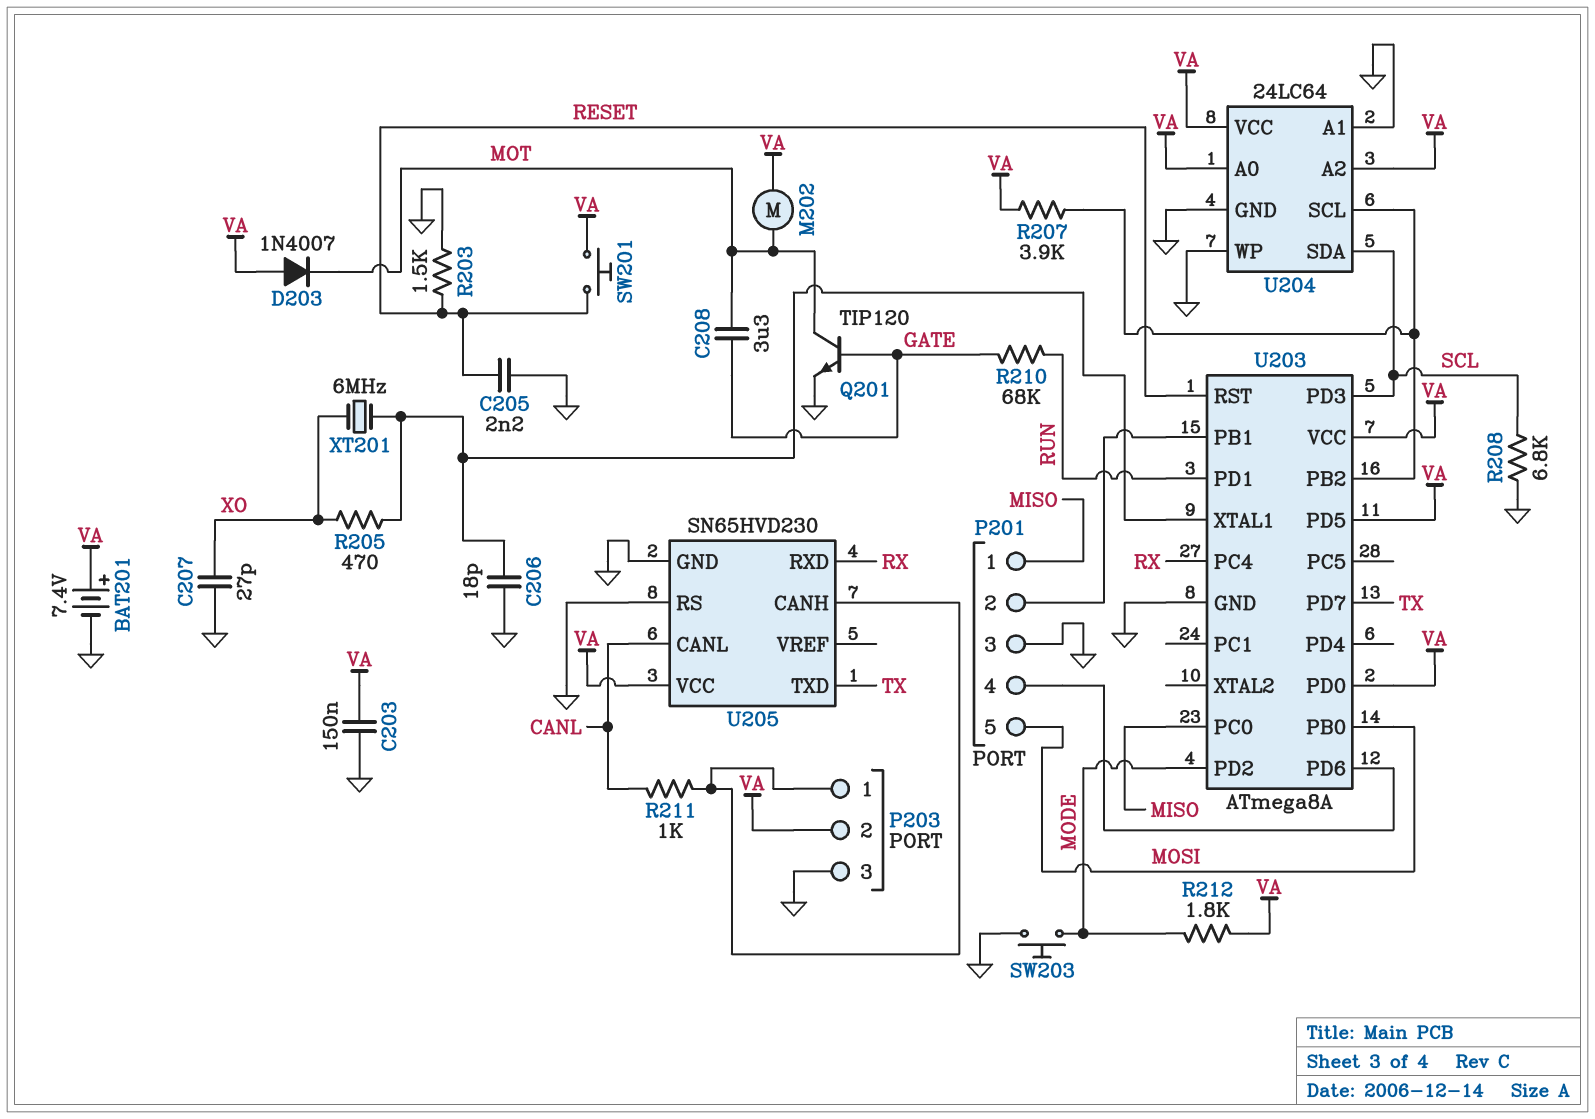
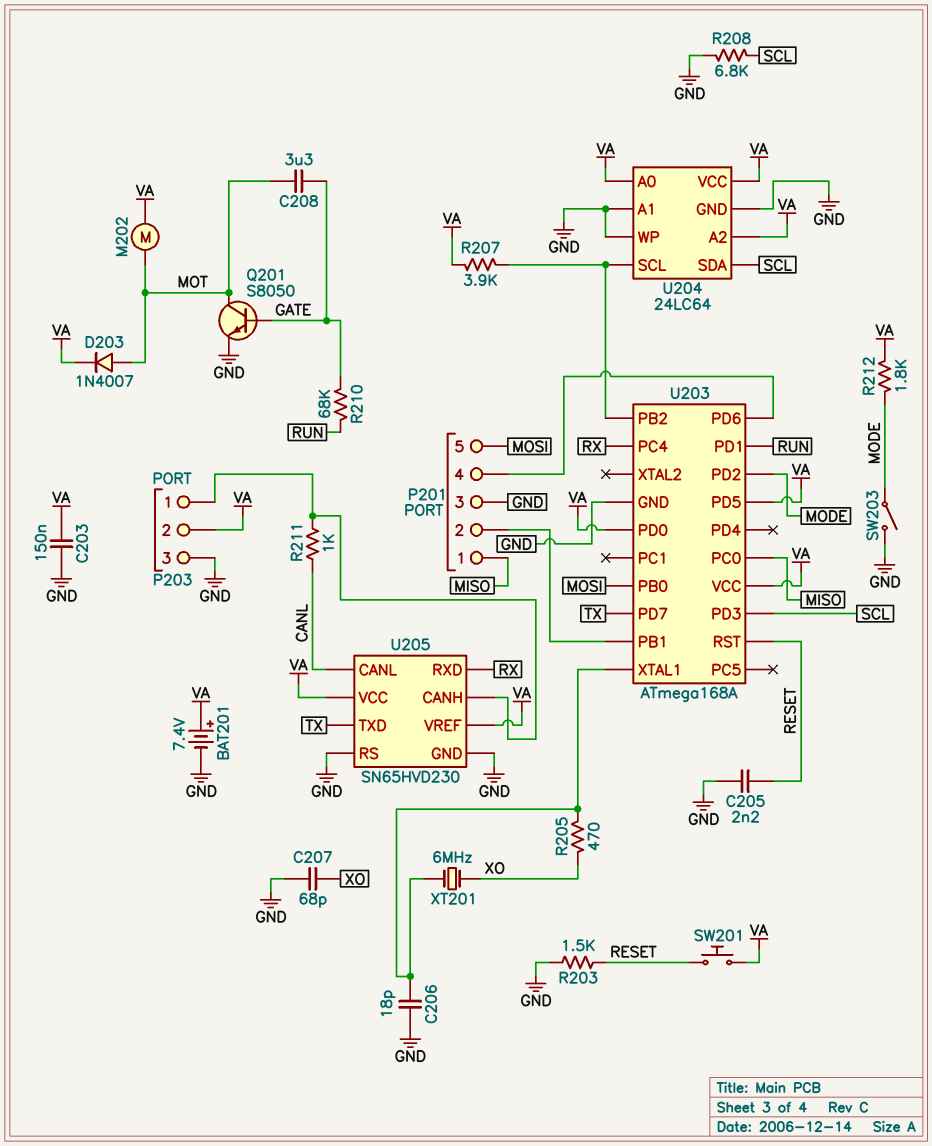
C207: 27pF (GND, XO) -> 68pF (GND, XO)
D203: diode 1N4007 (A VA, K MOT) -> diode 1N4007 (A MOT, K VA)
Q201: NPN TIP120 (B GATE, C MOT, E GND) -> NPN S8050 (B GATE, C MOT, E GND)
SW203: button (GND, MODE) -> switch (GND, MODE)
U203: ATmega8A -> ATmega168A
U205 pin VREF: none -> VA

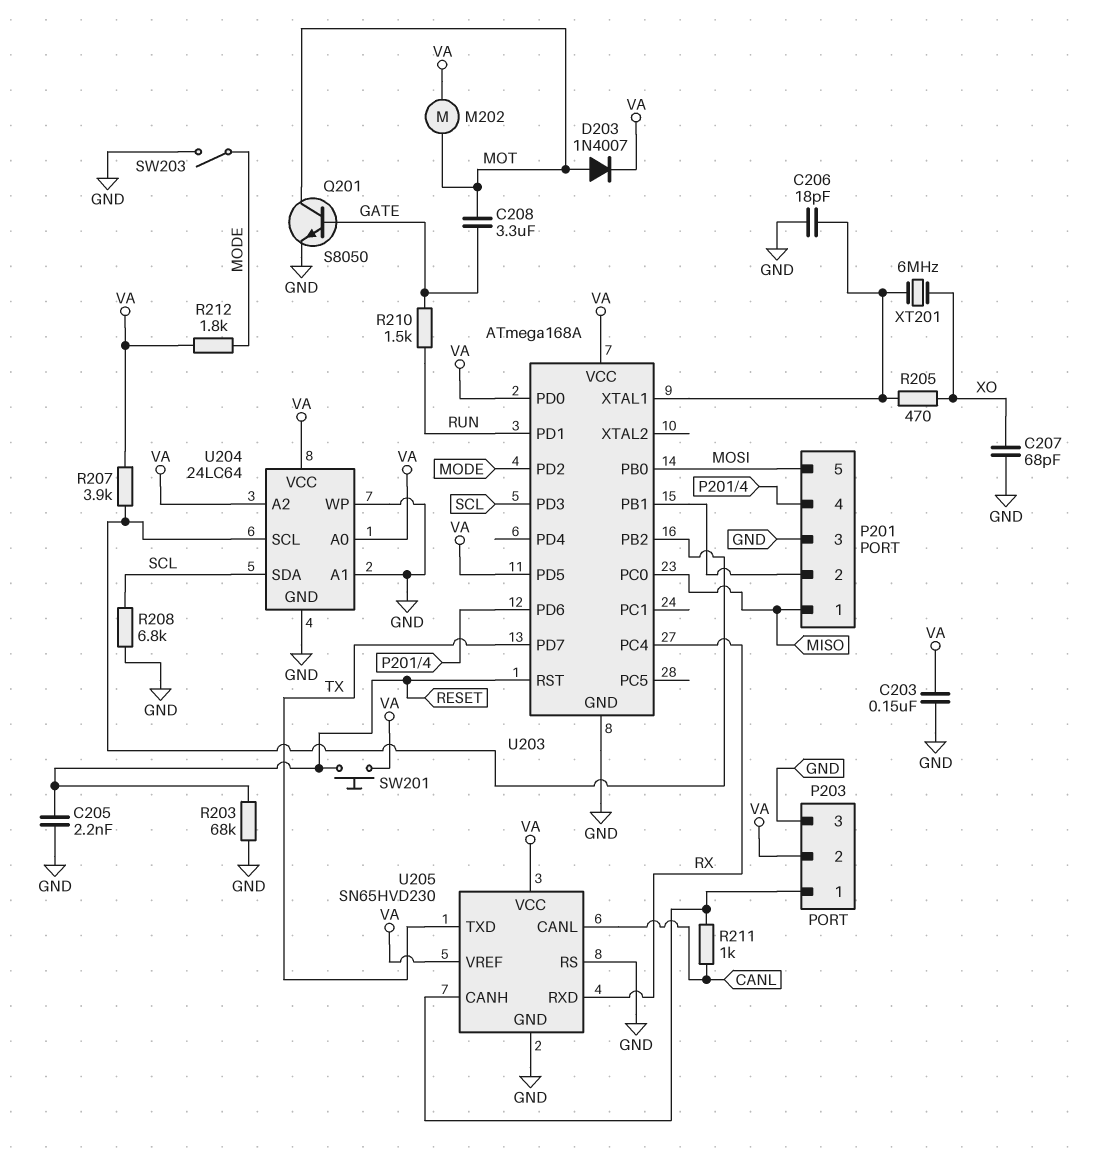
BAT201: 7.4V (plus VA, minus GND) -> none
R203: 1.5k (GND, RESET) -> 68k (GND, RESET)
R210: 68k (GATE, RUN) -> 1.5k (GATE, RUN)

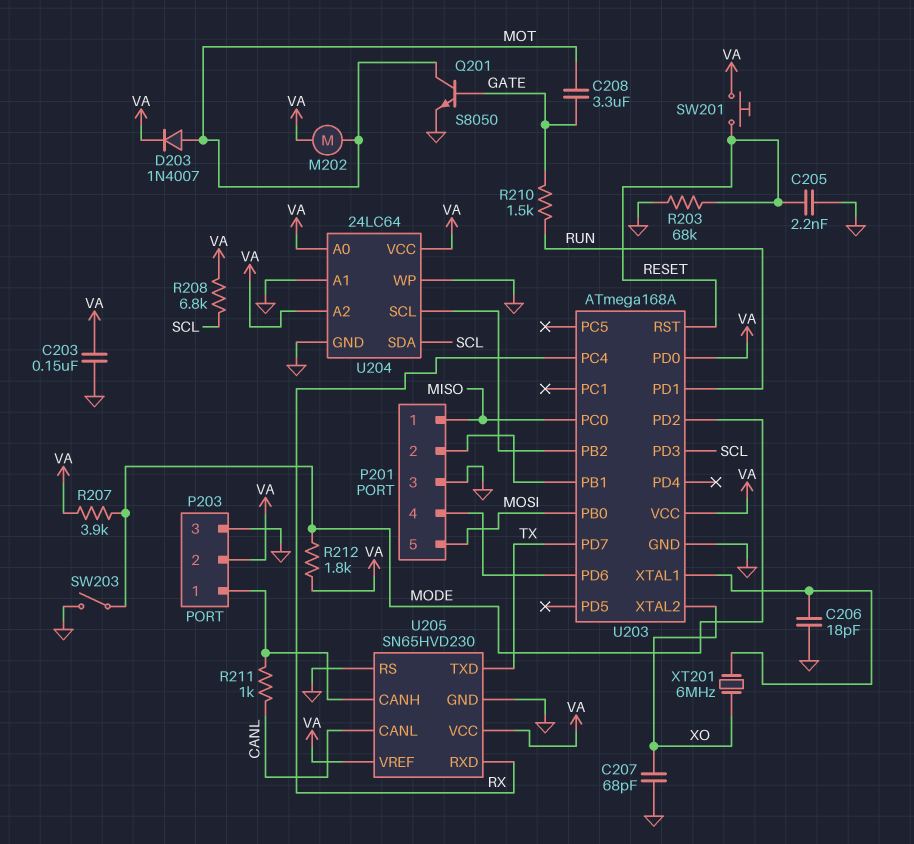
R205: 470 (U203/XTAL1, XO) -> none
R207: 3.9k (U203/PB2, VA) -> 3.9k (MODE, VA)
R208: 6.8k (GND, SCL) -> 6.8k (SCL, VA)
U203 pin PD5: VA -> none
U203 pin XTAL2: none -> XO

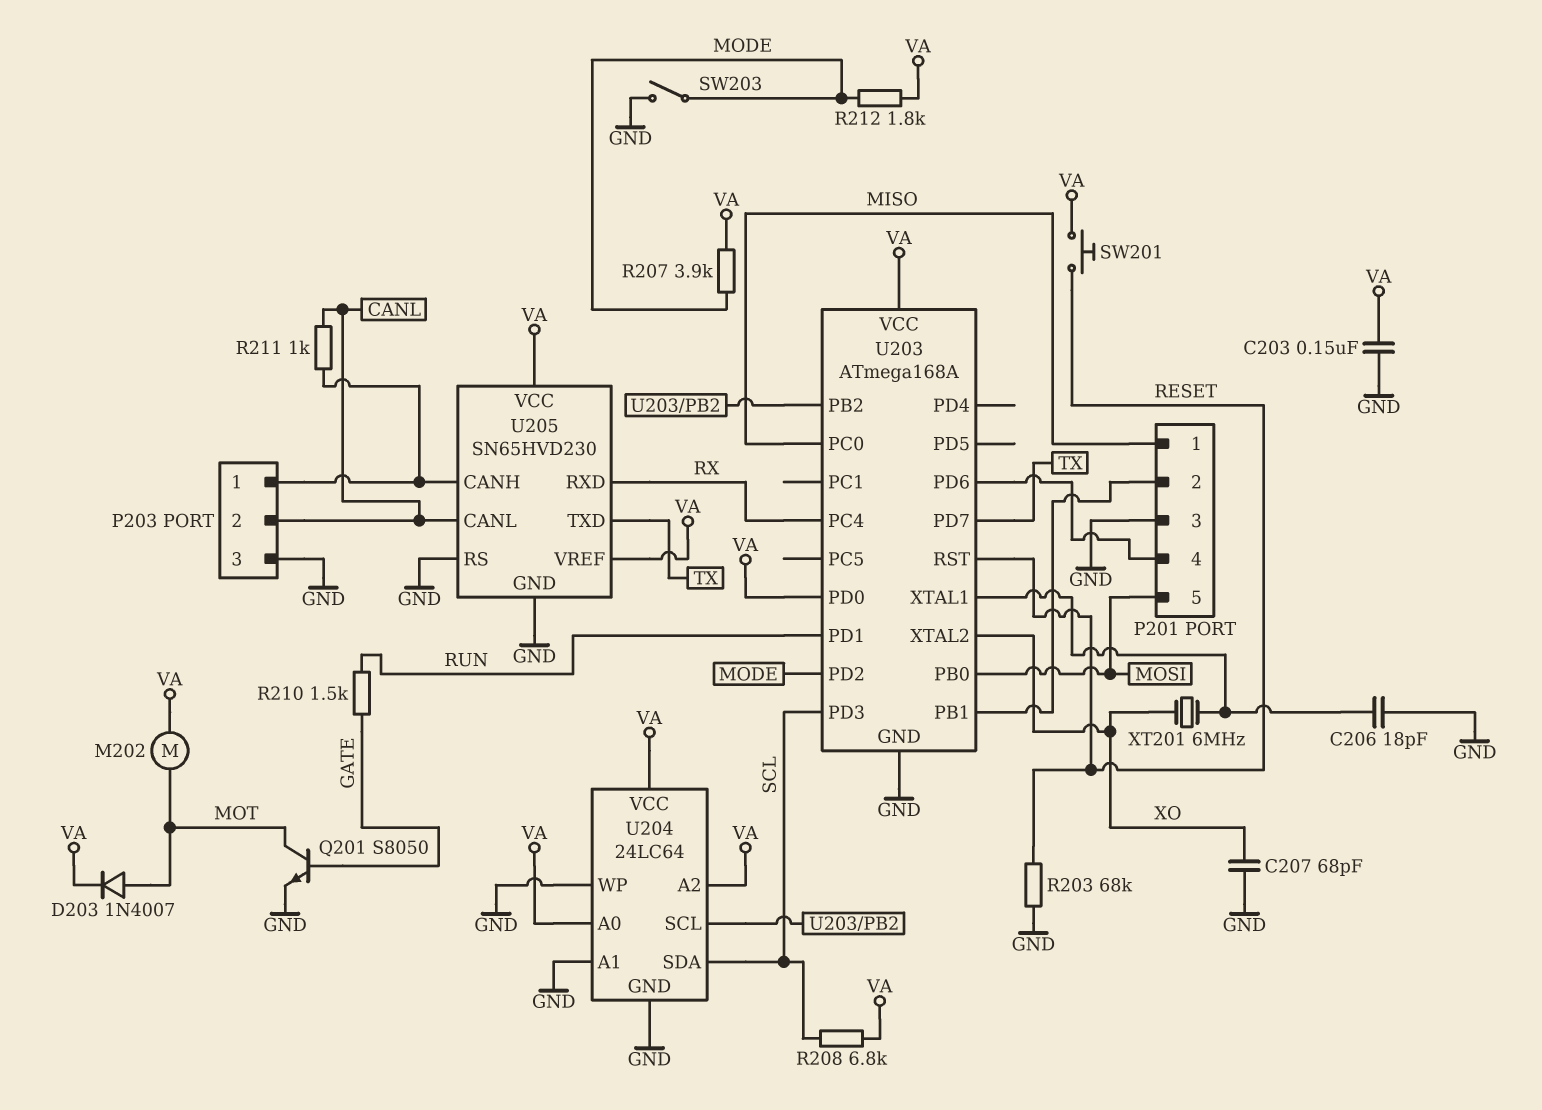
C205: 2.2nF (GND, RESET) -> none
C208: 3.3uF (GATE, MOT) -> none
P203 pin 2: VA -> CANL

